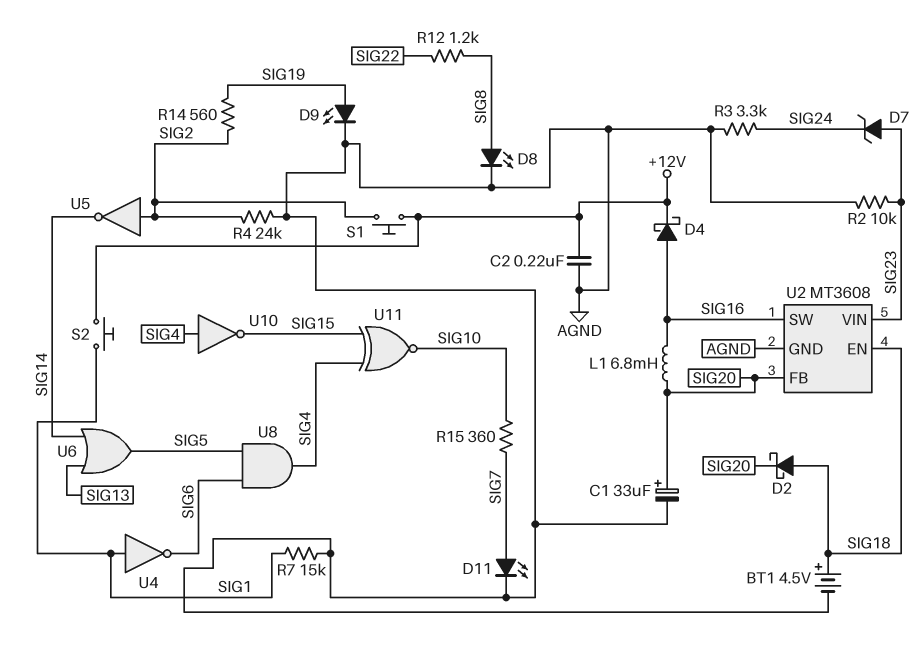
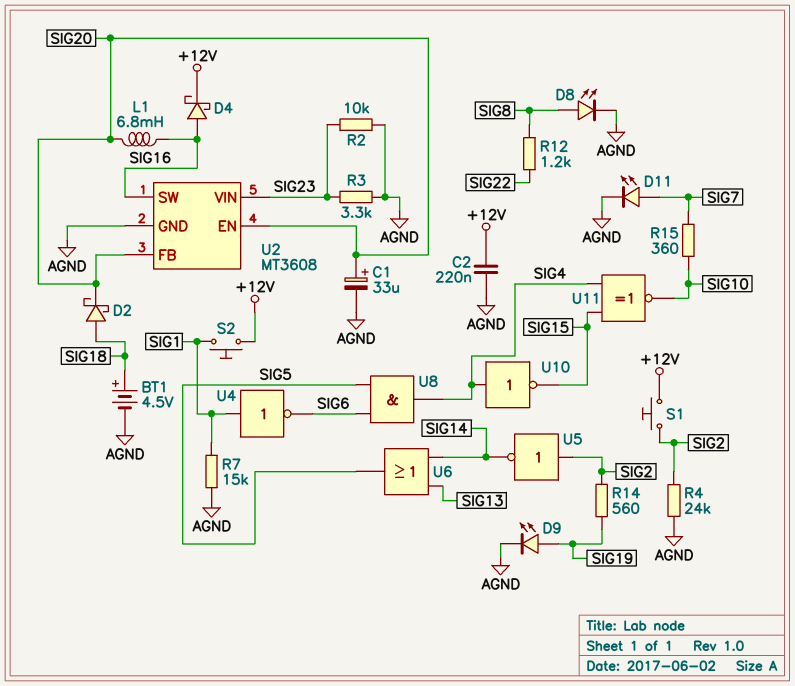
D7: zener (A SIG23, K SIG24) -> none
R3: 3.3k (AGND, SIG24) -> 3.3k (AGND, SIG23)
U2 pin EN: SIG18 -> SIG20

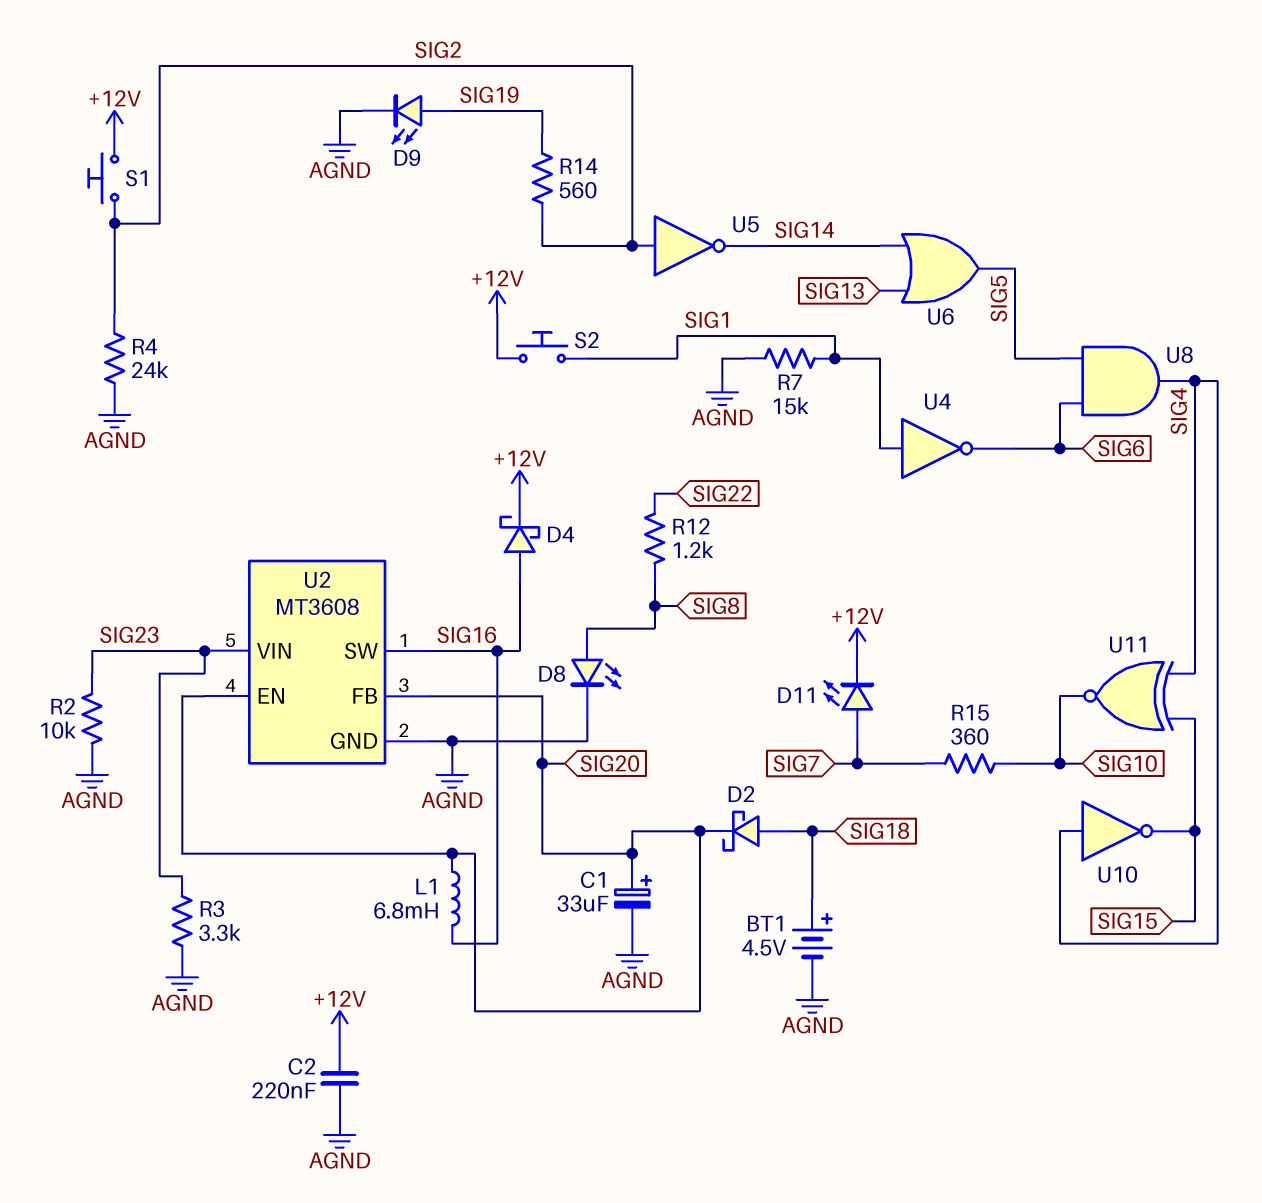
D11: LED (A SIG7, K AGND) -> LED (A SIG7, K +12V)

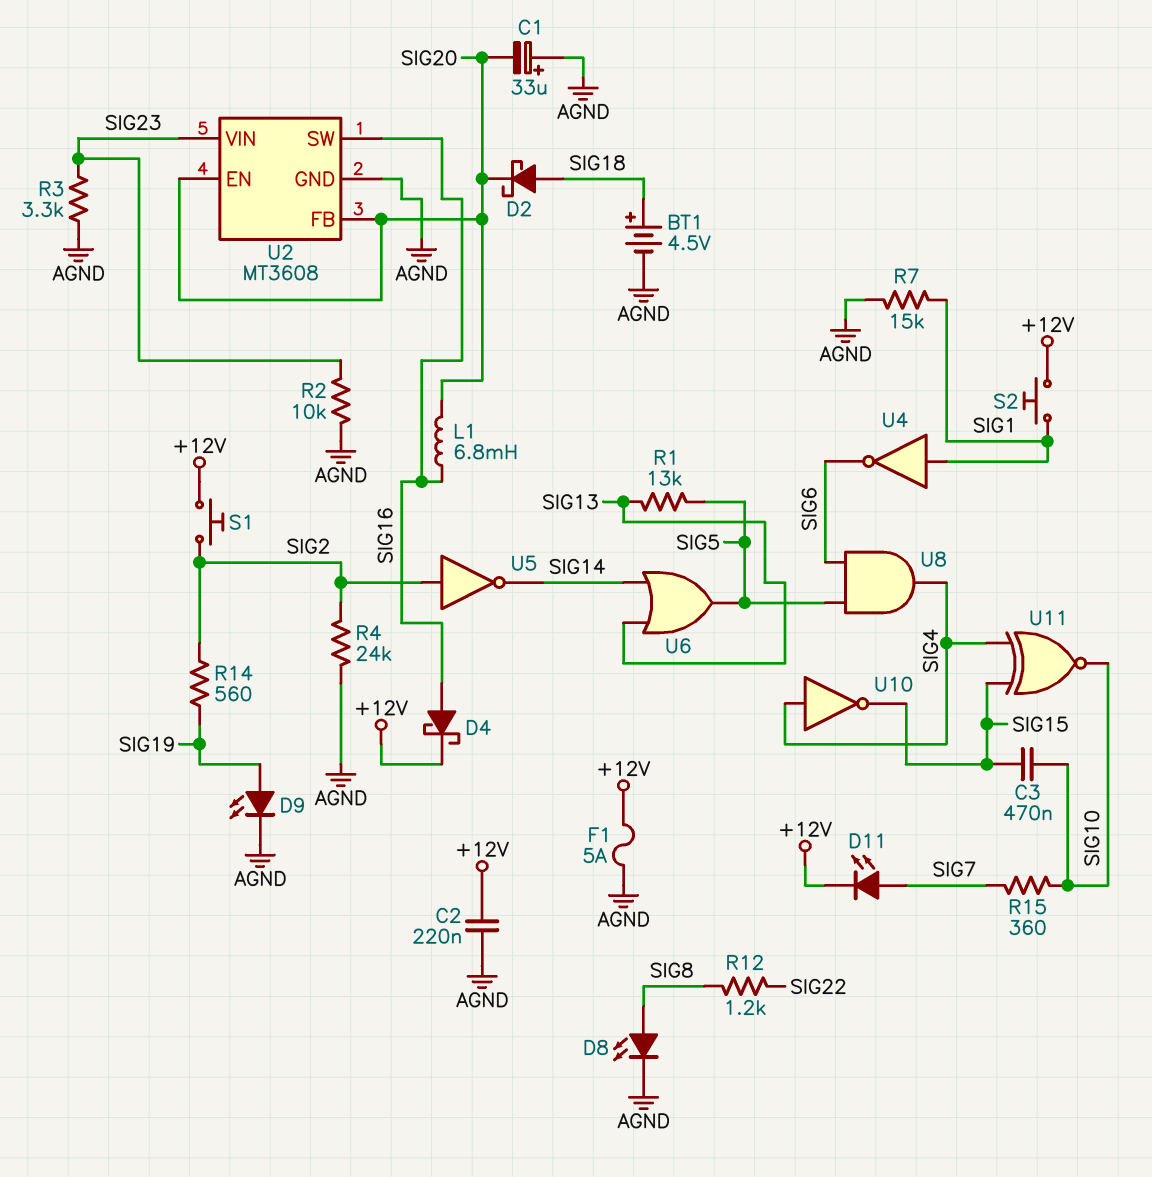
C1: 33uF (plus SIG20, minus AGND) -> 33uF (plus AGND, minus SIG20)
C3: none -> 470nF (SIG10, SIG15)
F1: none -> 5A (+12V, AGND)
R1: none -> 13k (SIG5, SIG13)

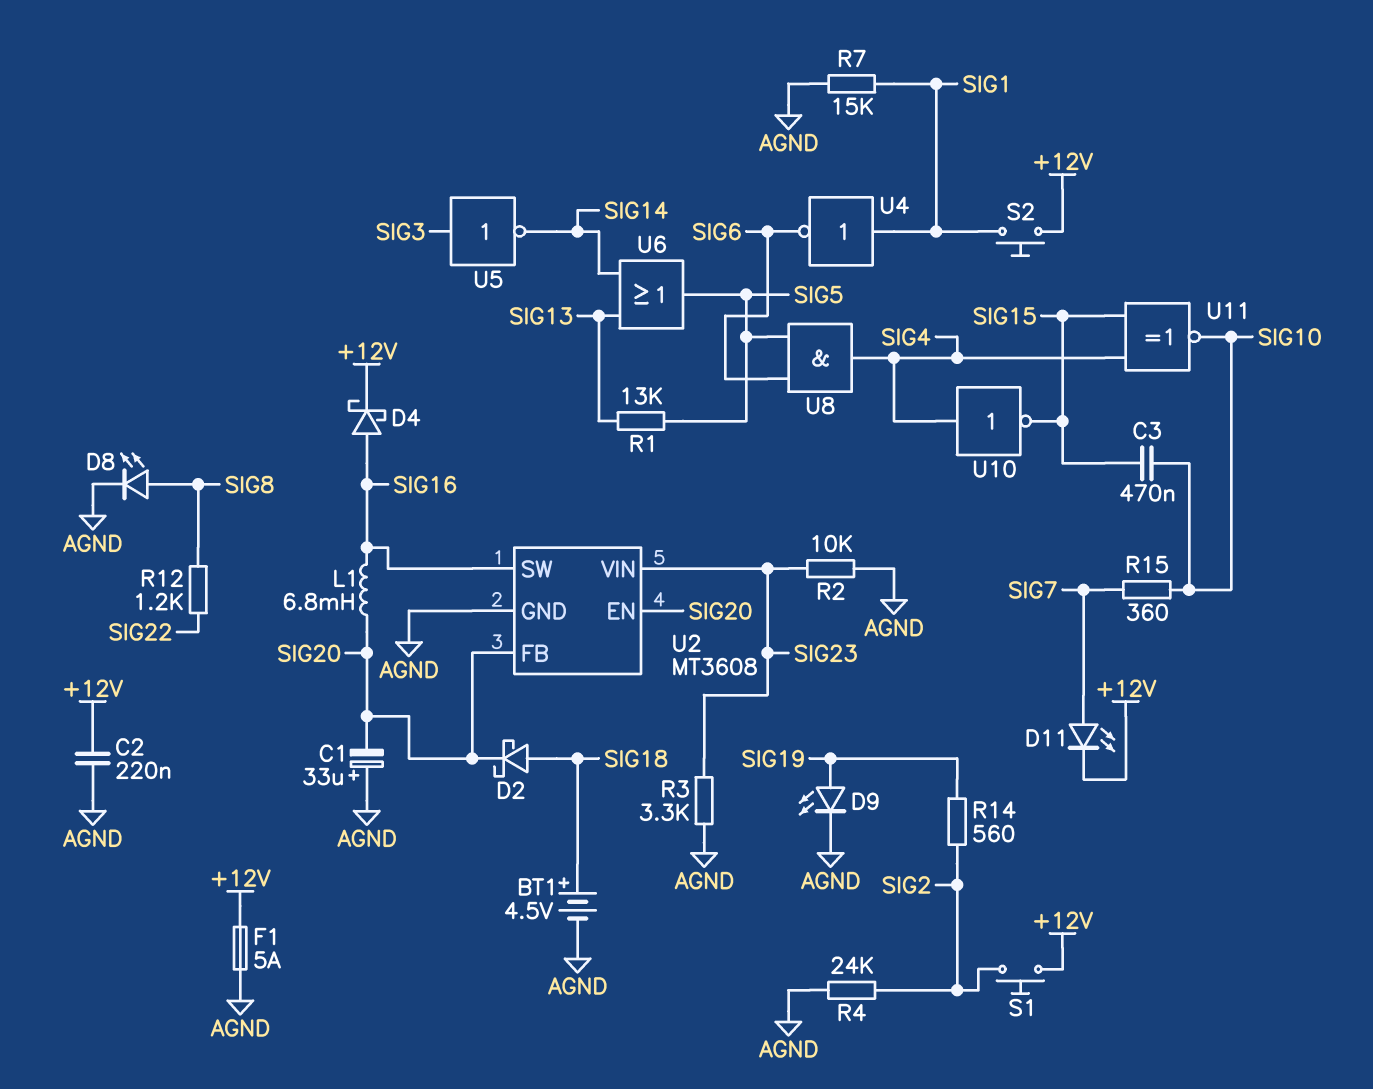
U5: NOT (in SIG2, out SIG14) -> NOT (in SIG3, out SIG14)

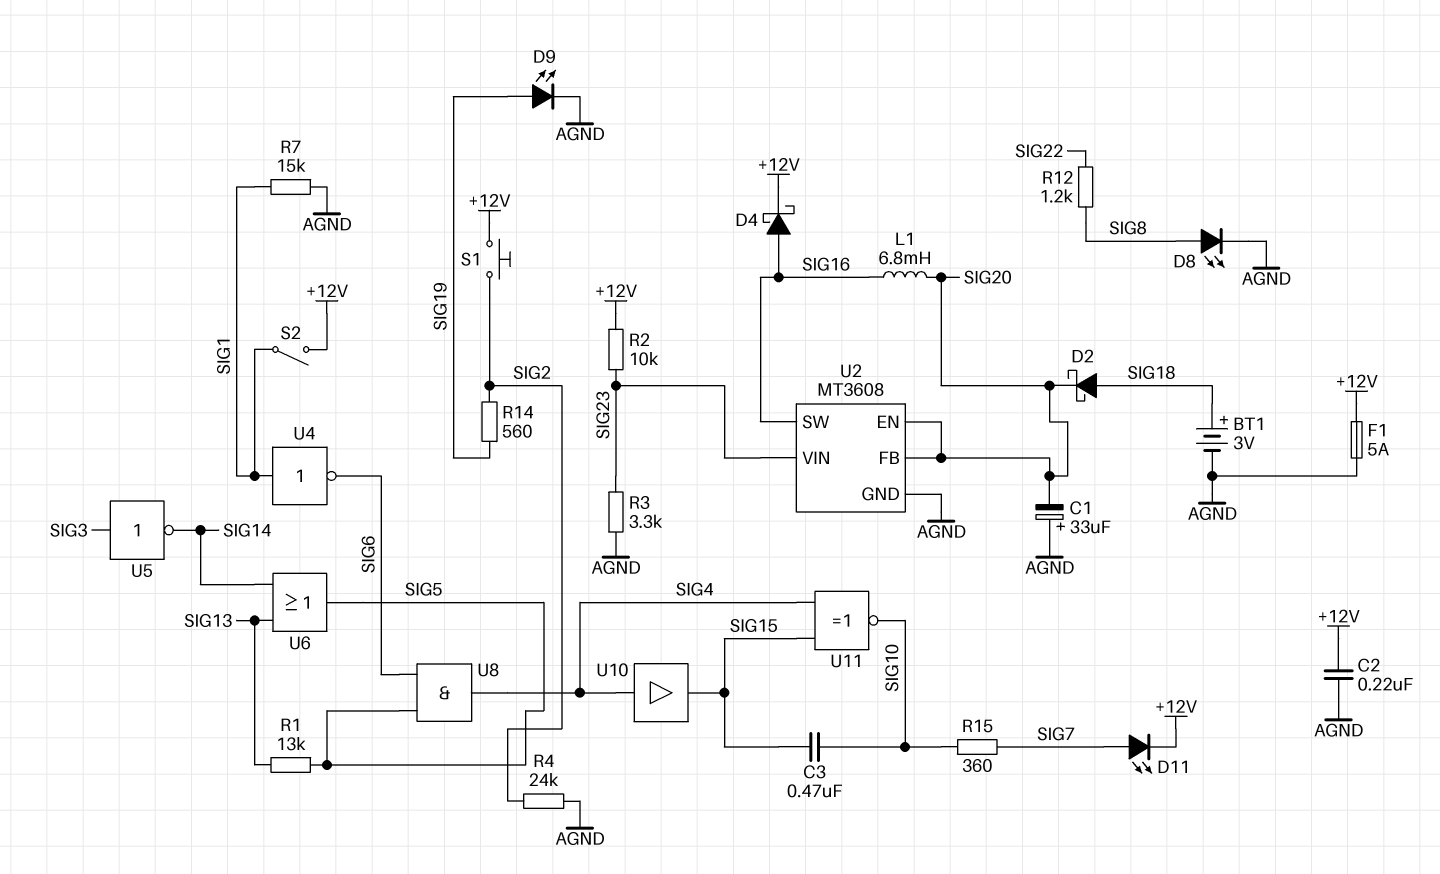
BT1: 4.5V (plus SIG18, minus AGND) -> 3V (plus SIG18, minus AGND)
R2: 10k (AGND, SIG23) -> 10k (+12V, SIG23)
S2: button (+12V, SIG1) -> switch (+12V, SIG1)
U10: NOT (in SIG4, out SIG15) -> buffer (in SIG4, out SIG15)

